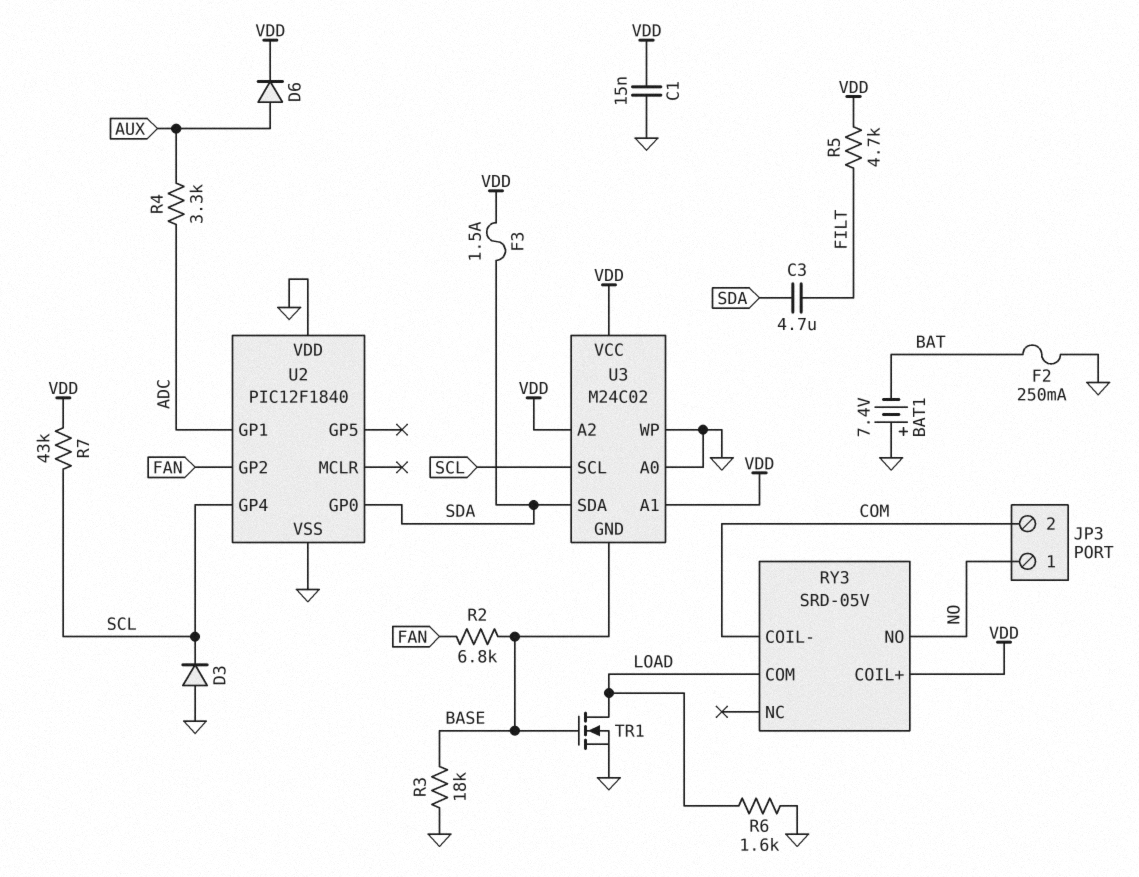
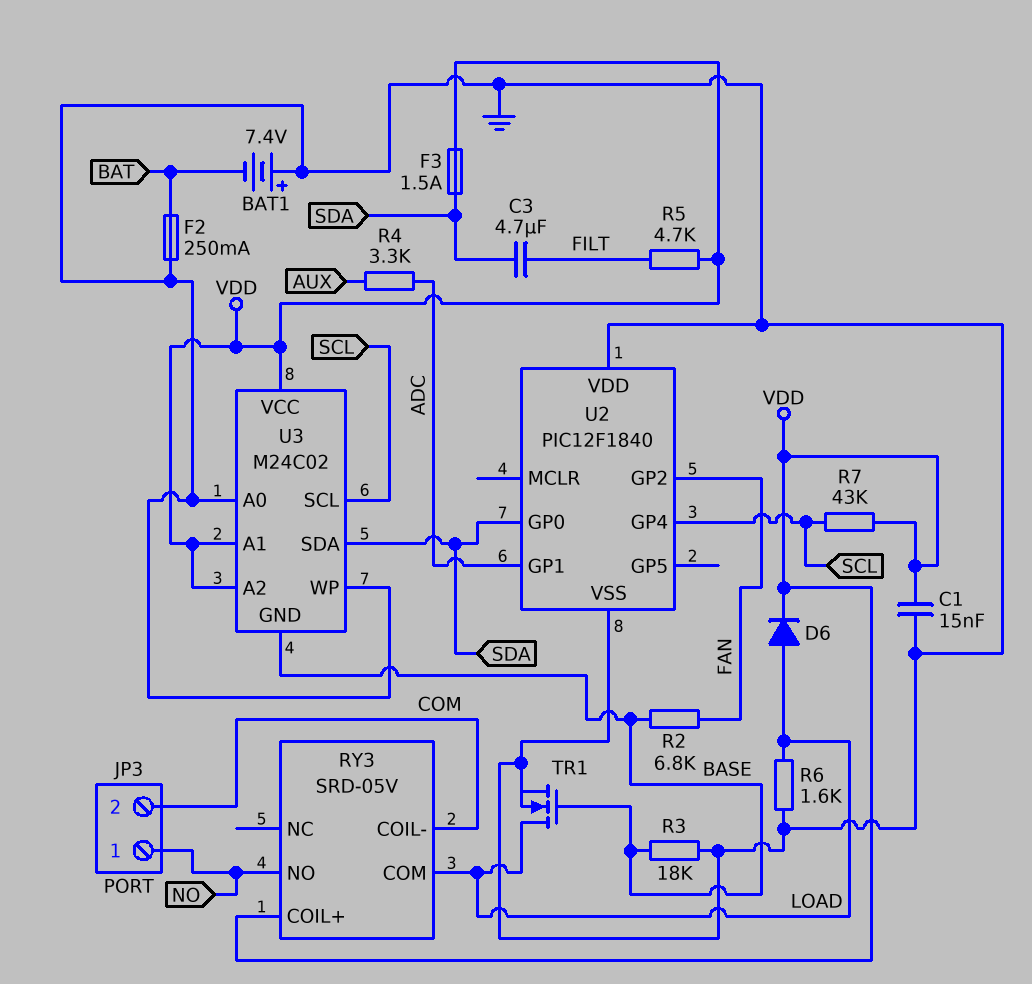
D3: diode (A GND, K SCL) -> none
D6: diode (A AUX, K VDD) -> diode (A LOAD, K VDD)

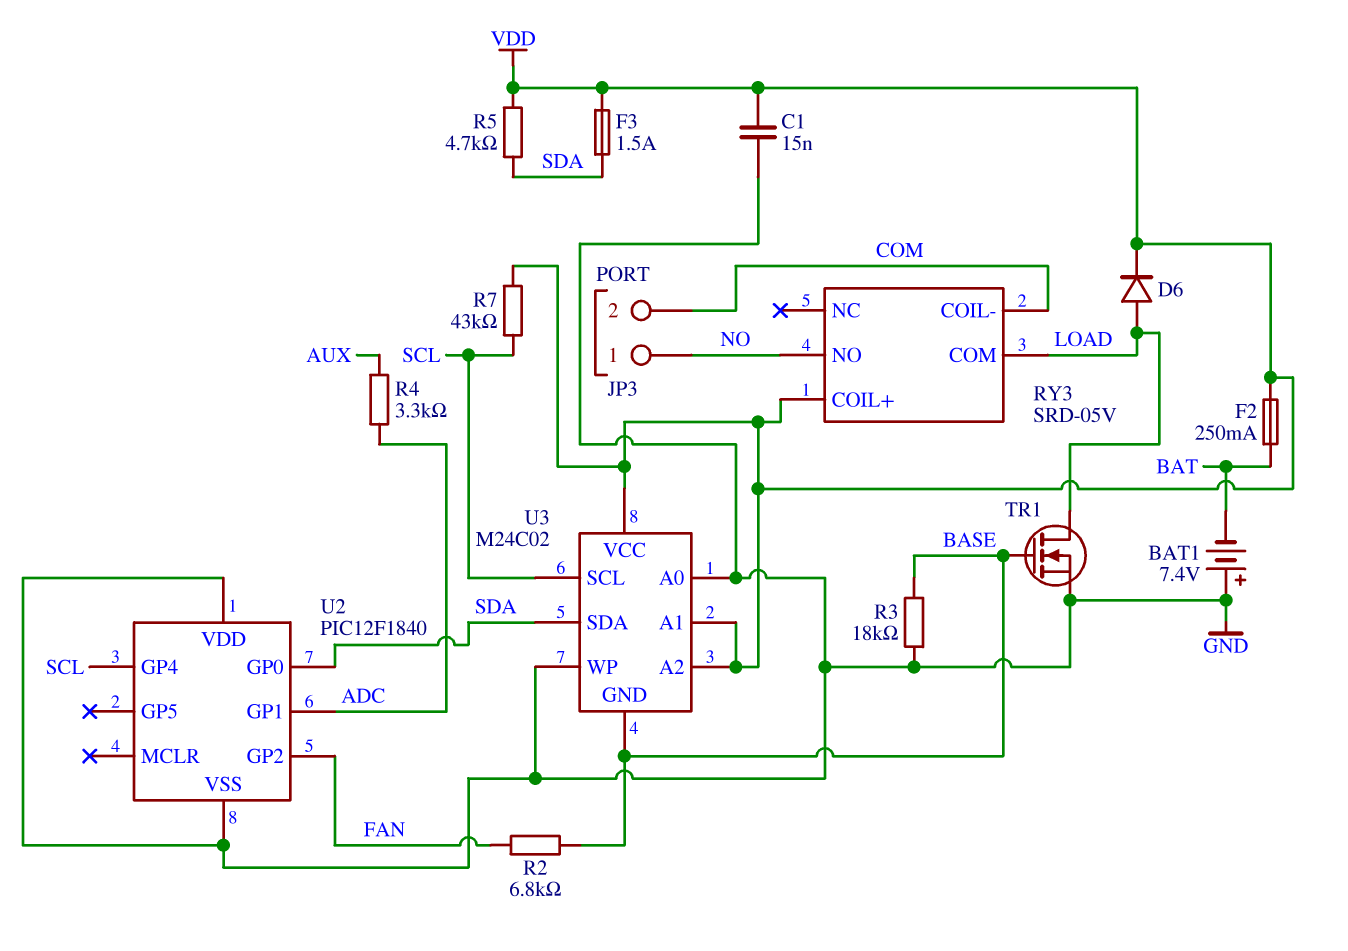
C3: 4.7uF (FILT, SDA) -> none
F2: 250mA (BAT, GND) -> 250mA (BAT, VDD)
R5: 4.7k (FILT, VDD) -> 4.7k (SDA, VDD)
R6: 1.6k (GND, LOAD) -> none

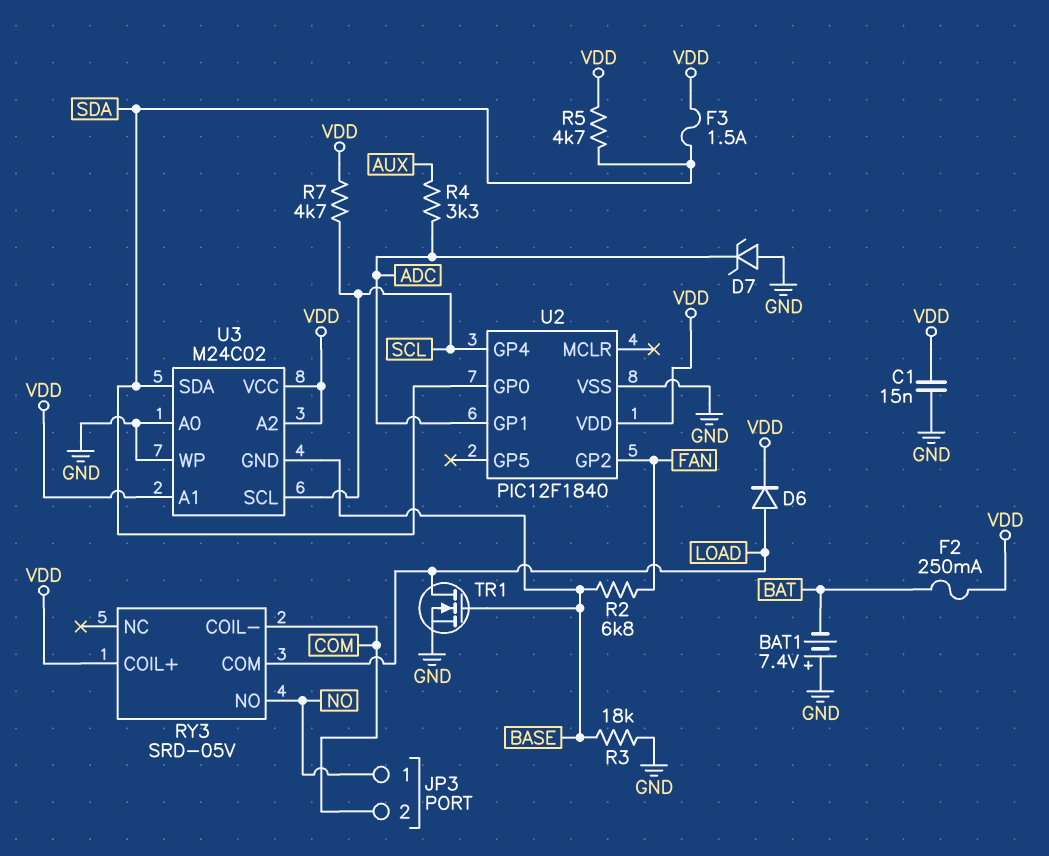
D7: none -> zener (A GND, K ADC)
R7: 43k (SCL, VDD) -> 4.7k (SCL, VDD)
U2 pin VDD: GND -> VDD

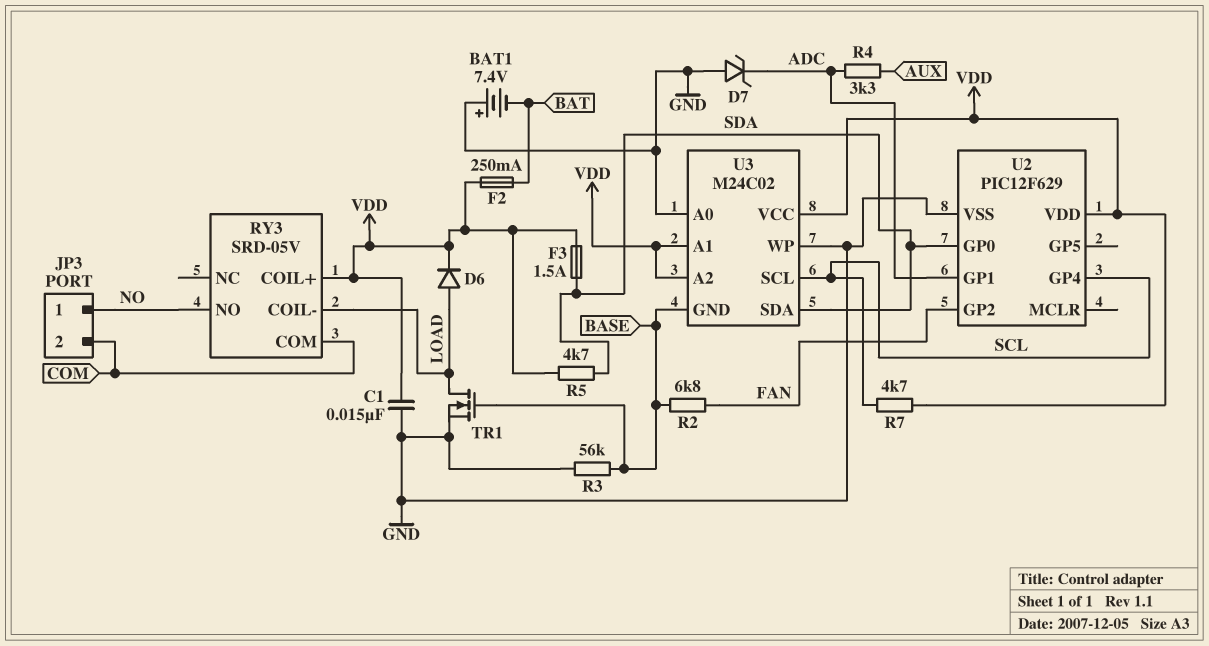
R3: 18k (BASE, GND) -> 56k (BASE, GND)
RY3 pin COIL-: COM -> LOAD
RY3 pin COM: LOAD -> COM
U2: PIC12F1840 -> PIC12F629

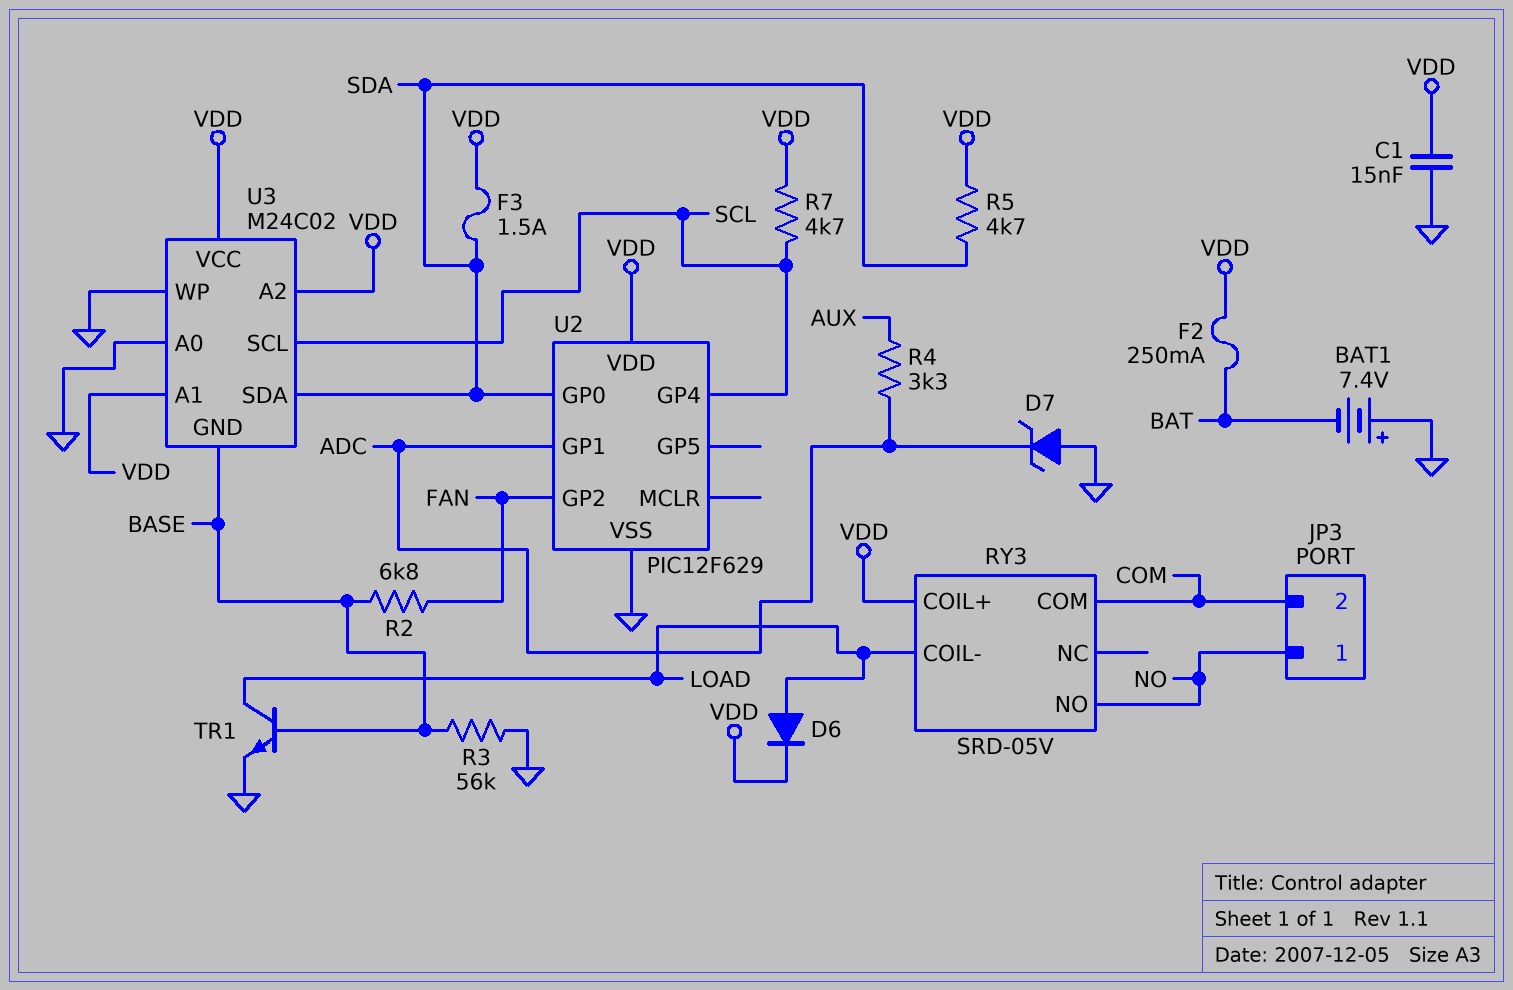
TR1: NMOS (G BASE, D LOAD, S GND) -> NPN (B BASE, C LOAD, E GND)

